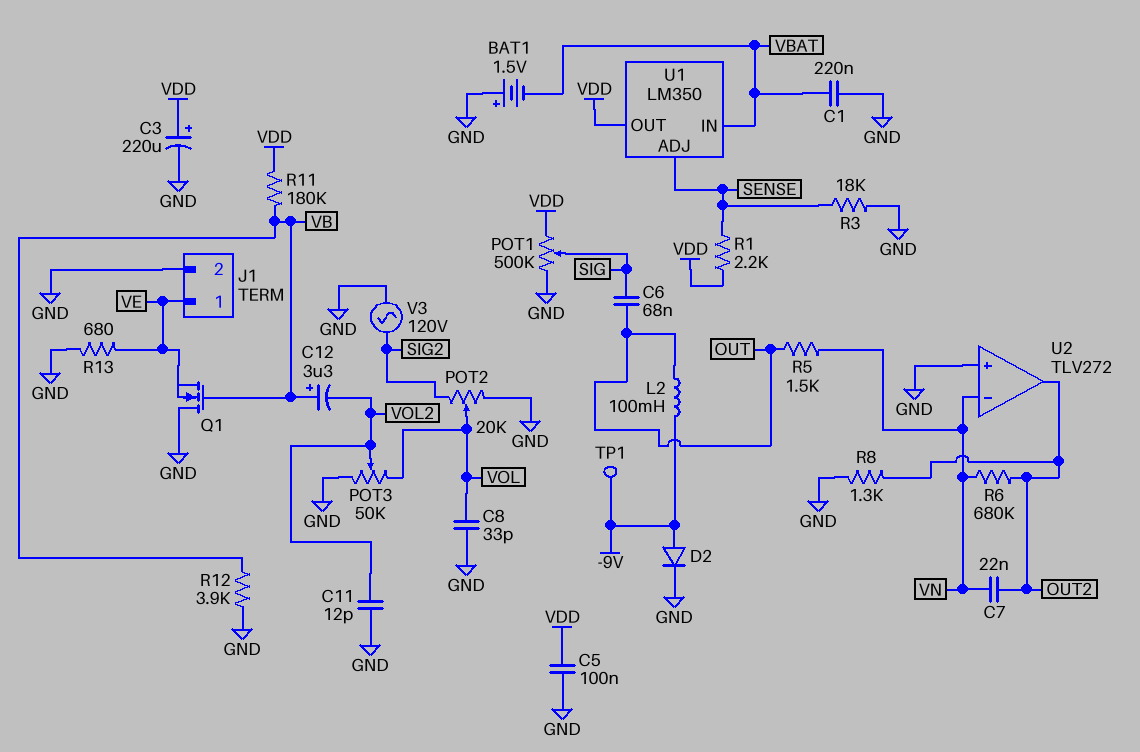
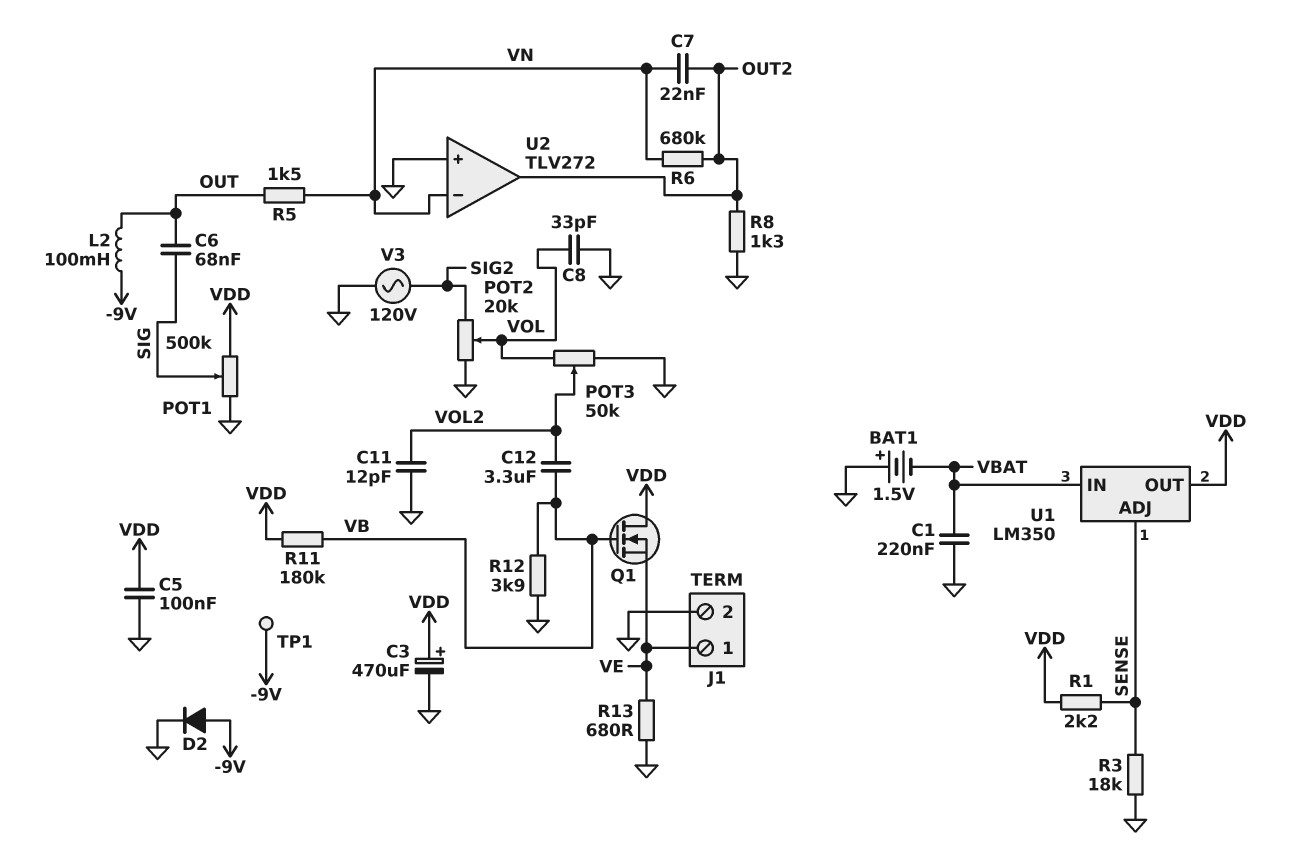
C3: 220uF (plus VDD, minus GND) -> 470uF (plus VDD, minus GND)
C12: 3.3uF (plus VB, minus VOL2) -> 3.3uF (VB, VOL2)
Q1: NMOS (G VB, D GND, S VE) -> NMOS (G VB, D VDD, S VE)

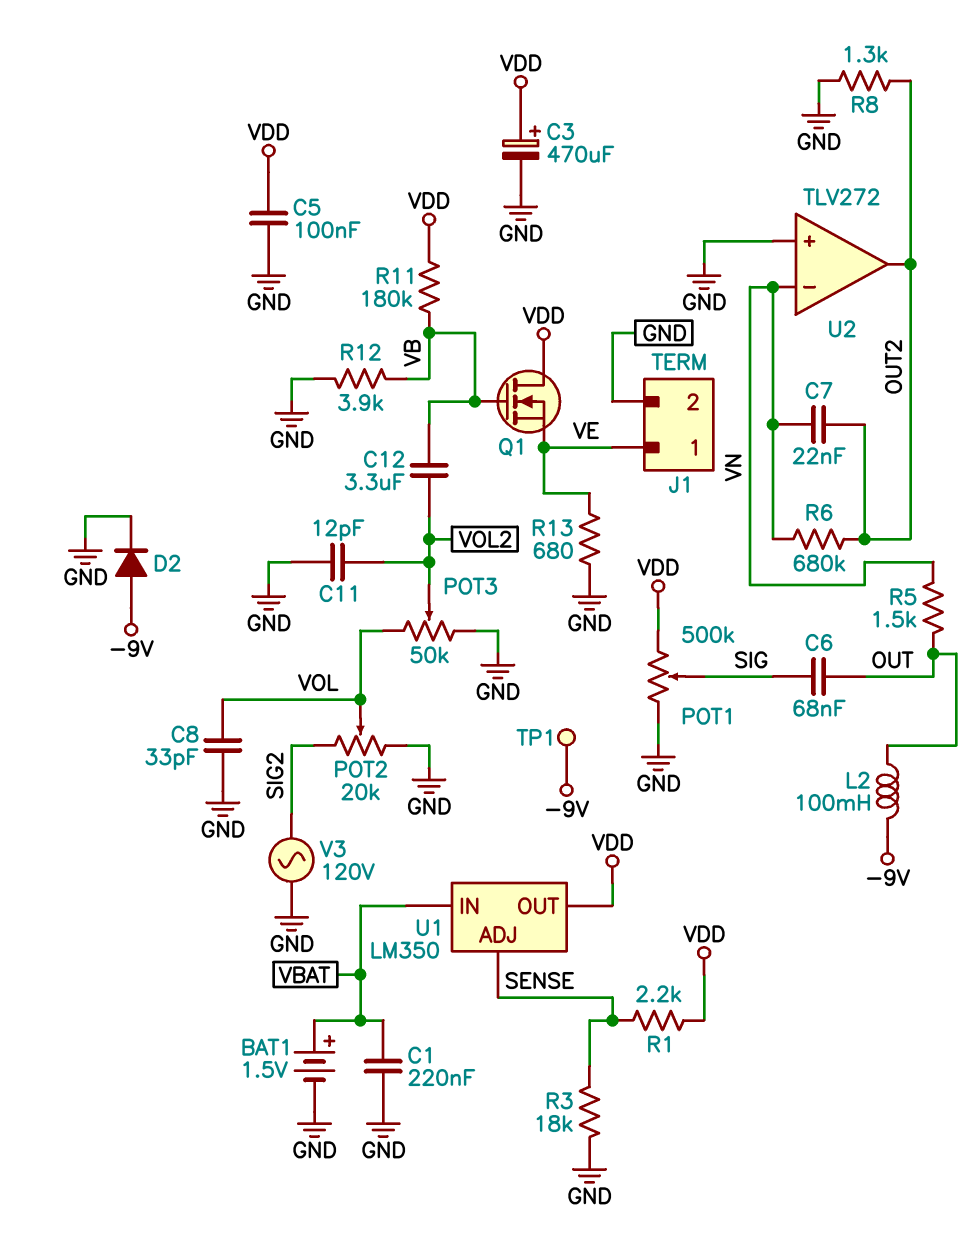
BAT1: 1.5V (plus GND, minus VBAT) -> 1.5V (plus VBAT, minus GND)

